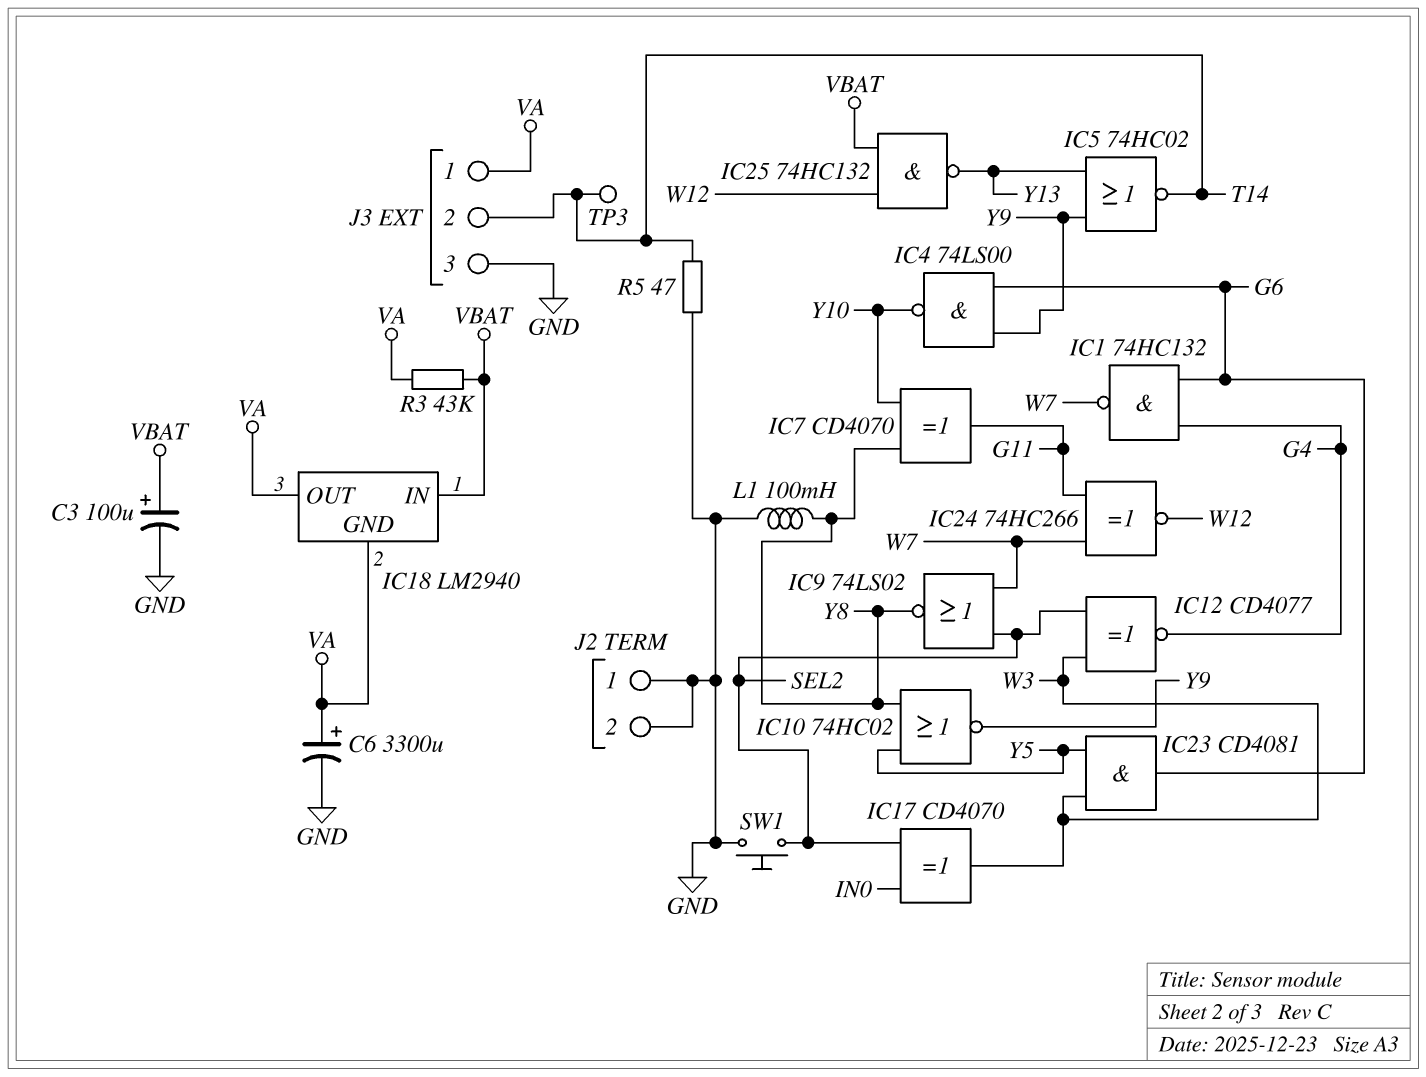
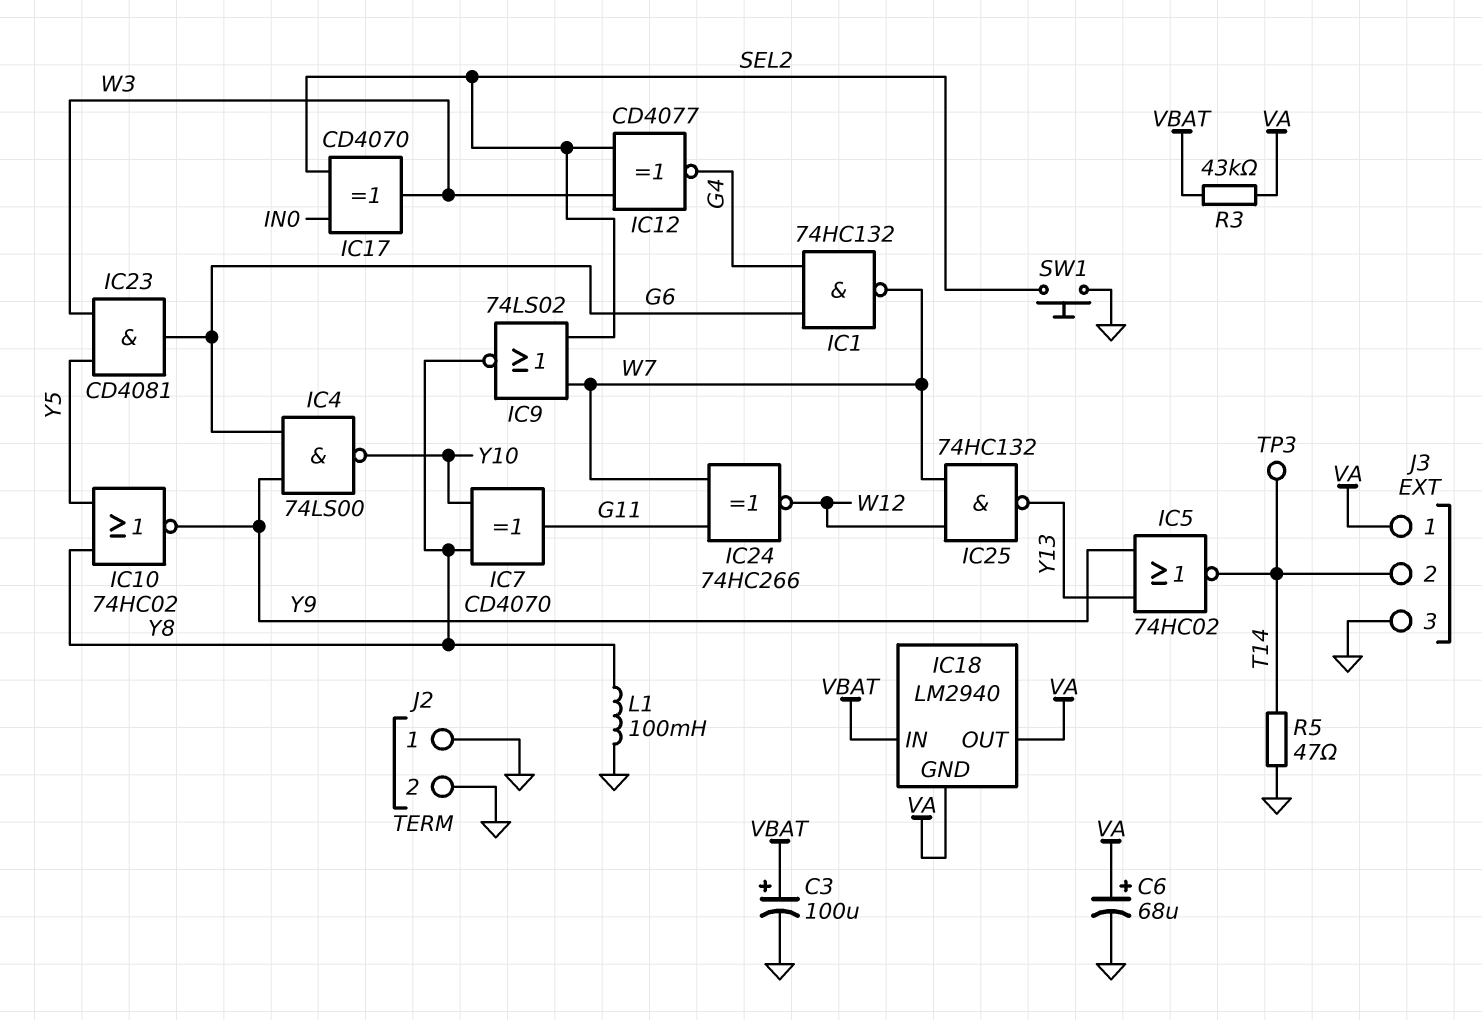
C6: 3300uF (plus VA, minus GND) -> 68uF (plus VA, minus GND)
IC25: NAND 74HC132 (in VBAT, in W12, out Y13) -> NAND 74HC132 (in W7, in W12, out Y13)

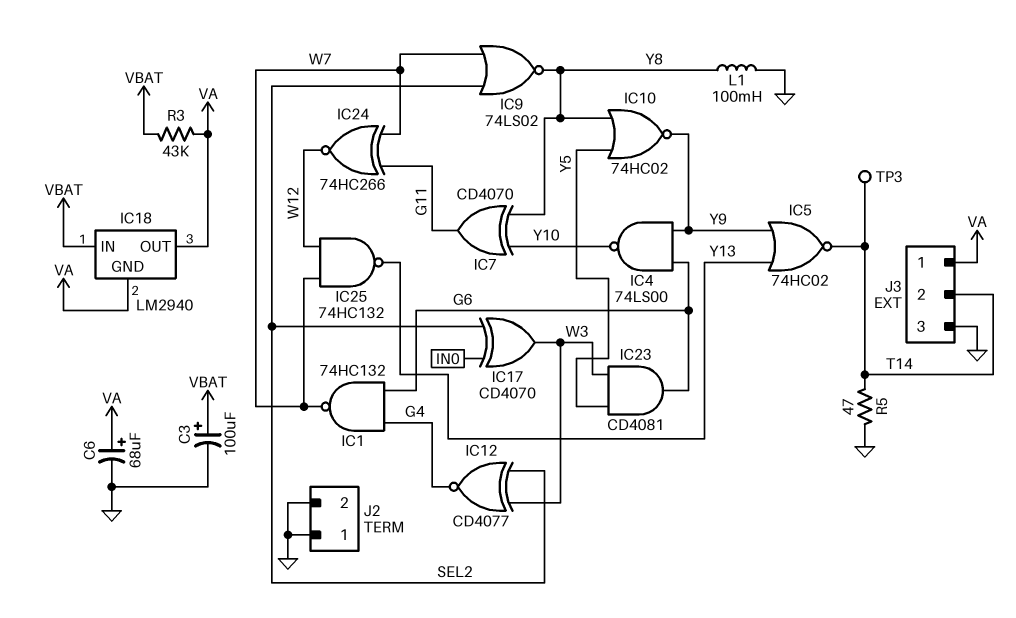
SW1: button (GND, SEL2) -> none

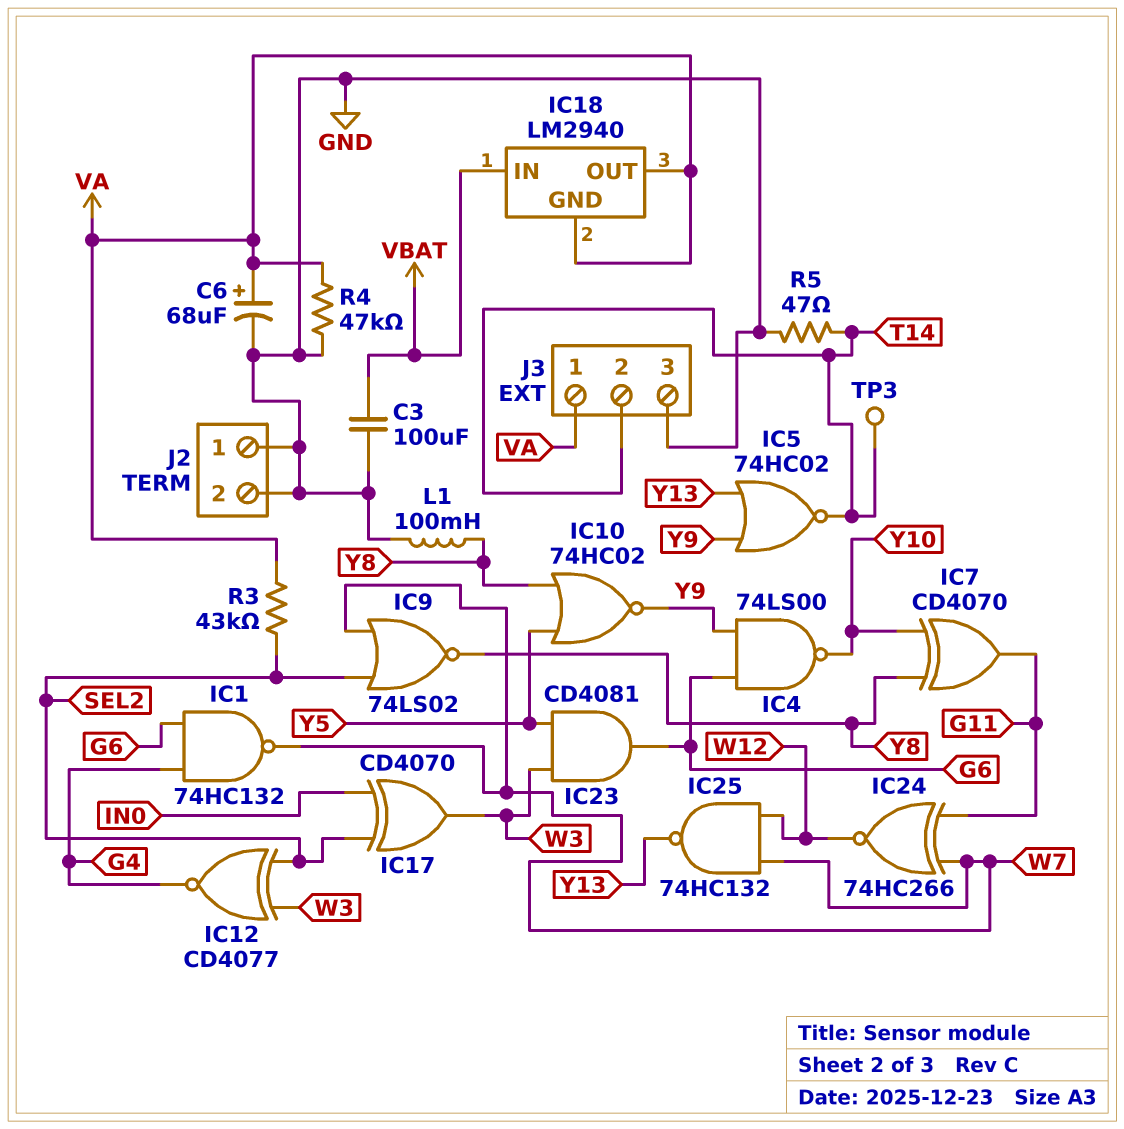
C3: 100uF (plus VBAT, minus GND) -> 100uF (GND, VBAT)
R3: 43k (VA, VBAT) -> 43k (SEL2, VA)
R4: none -> 47k (GND, VA)

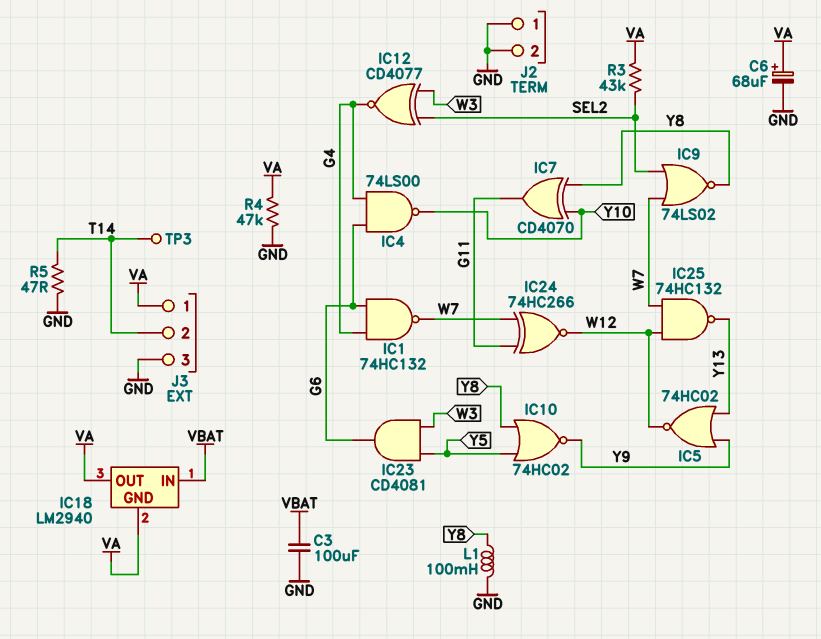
IC4: NAND 74LS00 (in G6, in Y9, out Y10) -> NAND 74LS00 (in G4, in G6, out Y10)
IC5: NOR 74HC02 (in Y9, in Y13, out T14) -> NOR 74HC02 (in Y9, in Y13, out W12)
IC17: XOR CD4070 (in IN0, in SEL2, out W3) -> none

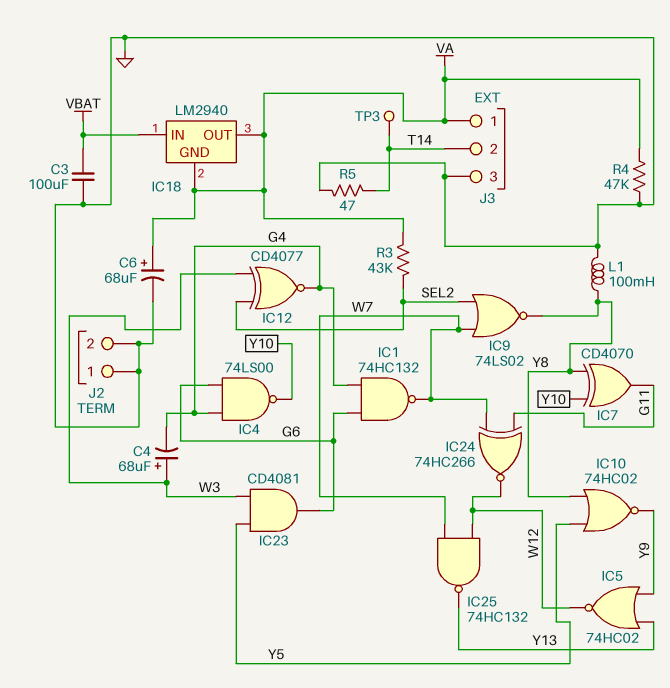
C4: none -> 68uF (plus W3, minus G4)

